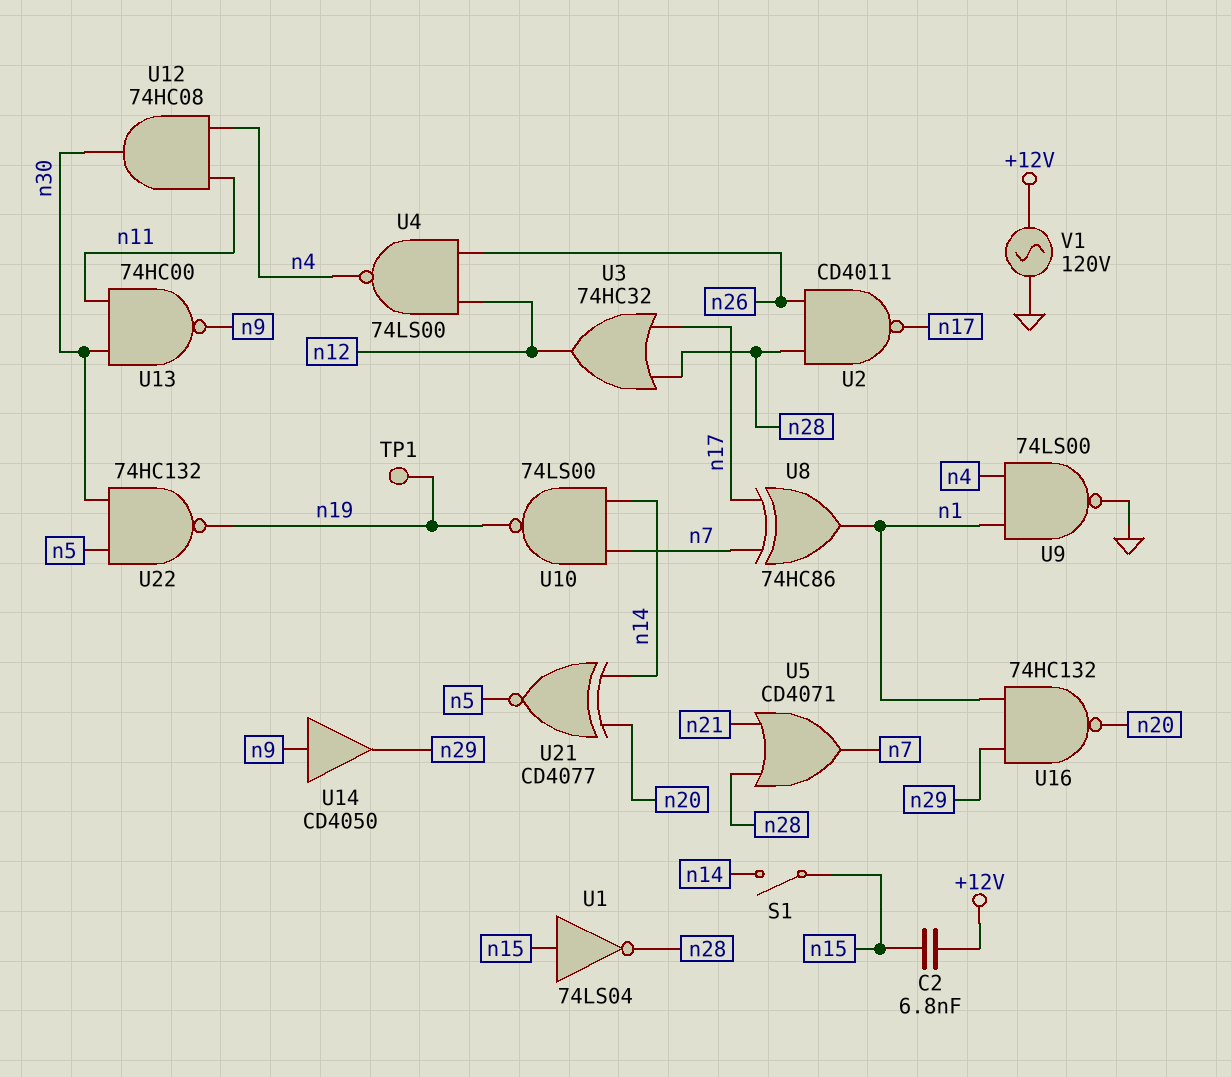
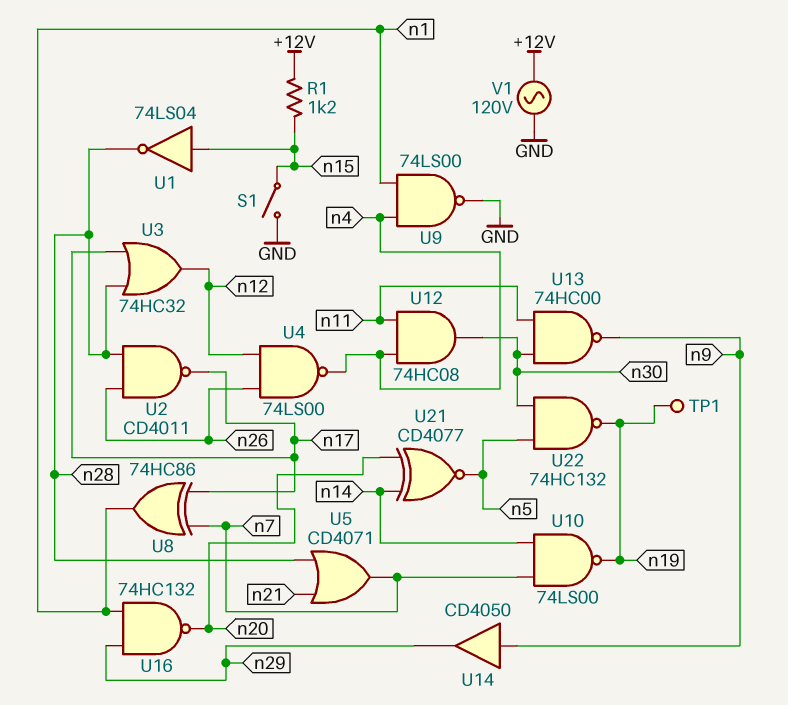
C2: 6.8nF (+12V, n15) -> none
R1: none -> 1.2k (+12V, n15)
S1: switch (n14, n15) -> switch (GND, n15)

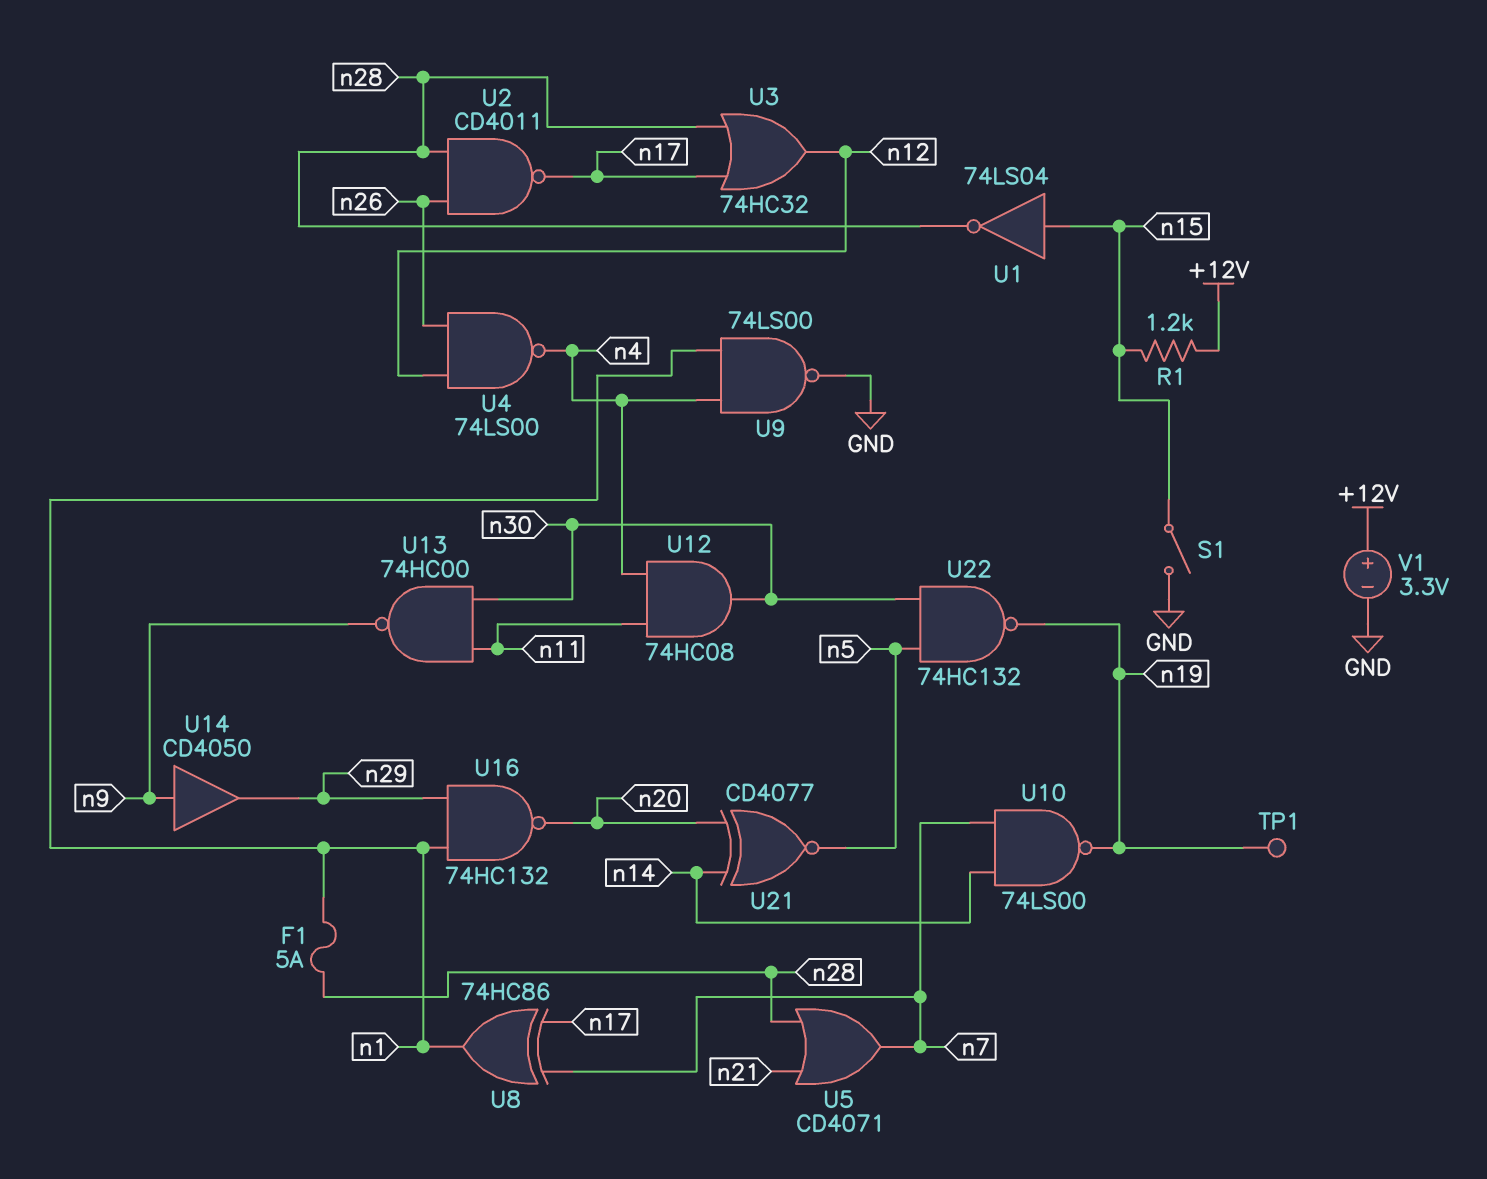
F1: none -> 5A (n1, n28)
V1: AC 120V (+12V, GND) -> 3.3V (plus +12V, minus GND)

